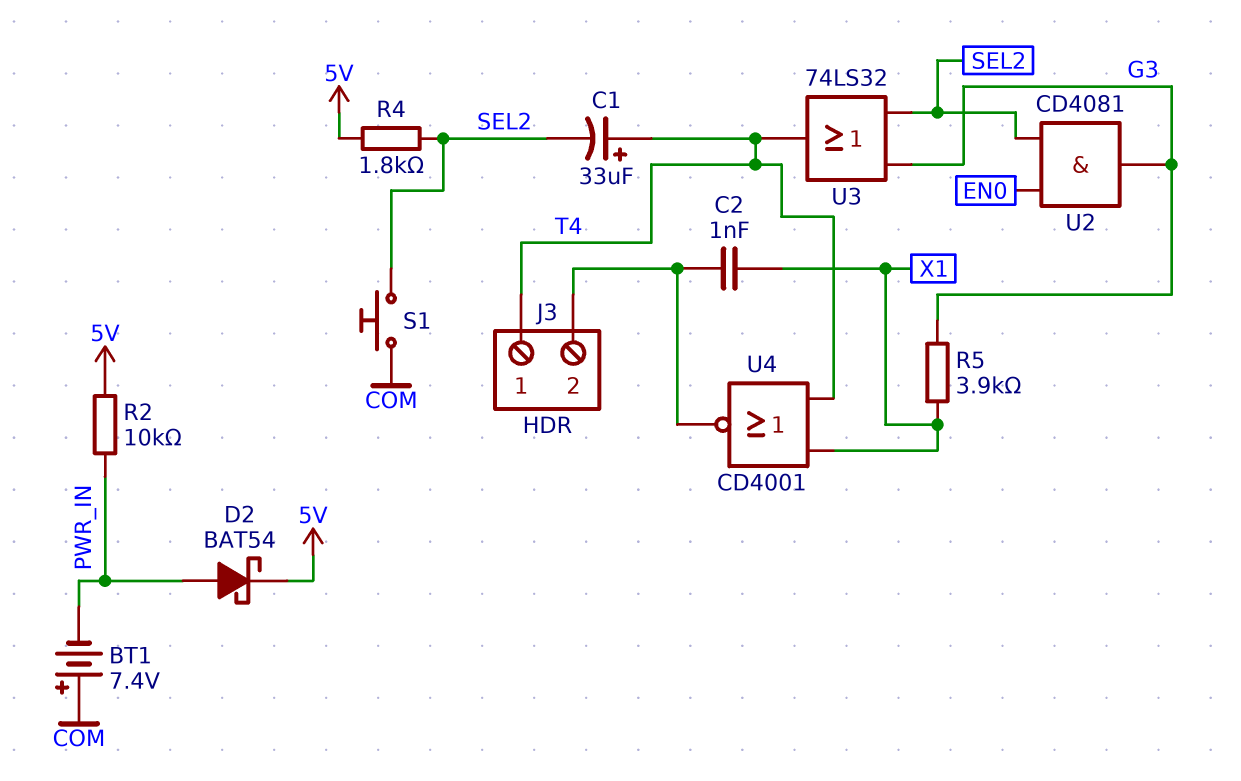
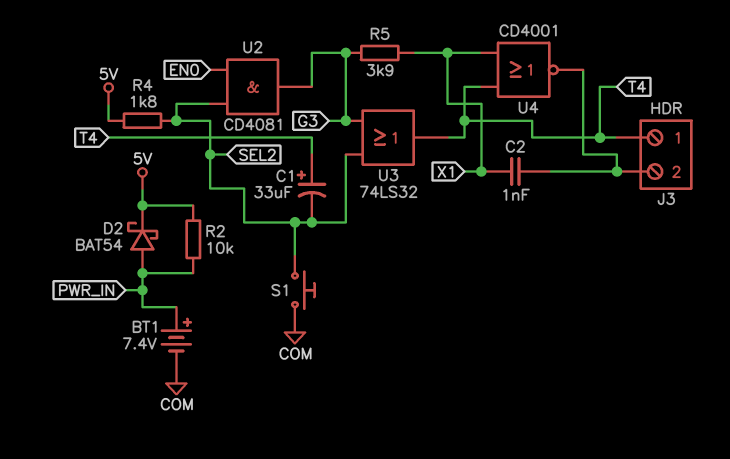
BT1: 7.4V (plus COM, minus PWR_IN) -> 7.4V (plus PWR_IN, minus COM)

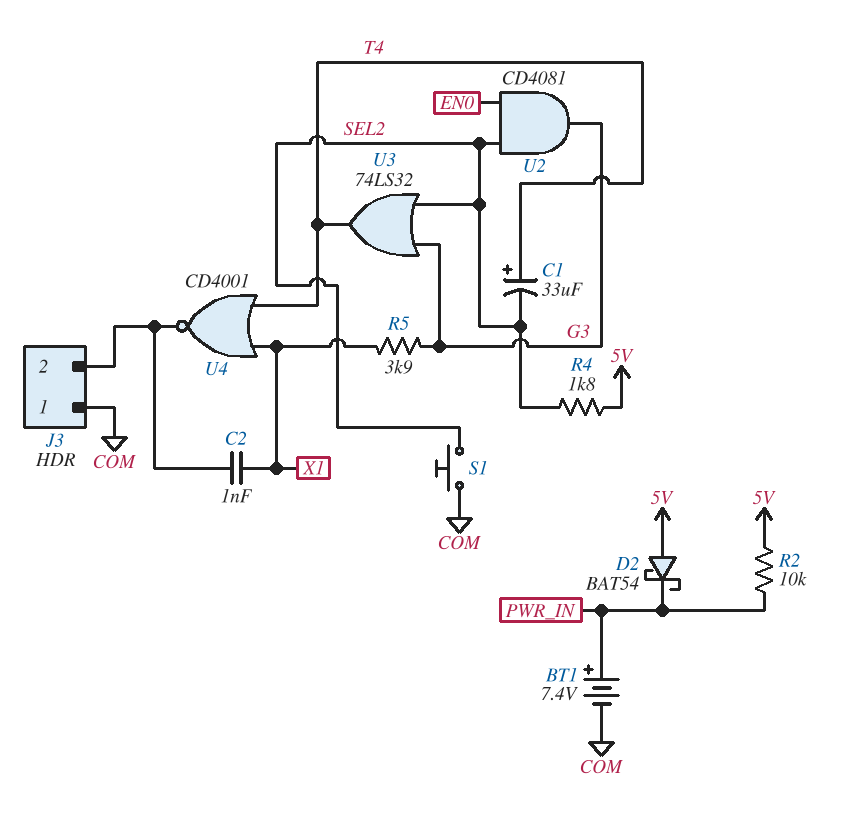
D2: schottky BAT54 (A PWR_IN, K 5V) -> schottky BAT54 (A 5V, K PWR_IN)
J3 pin 1: T4 -> COM

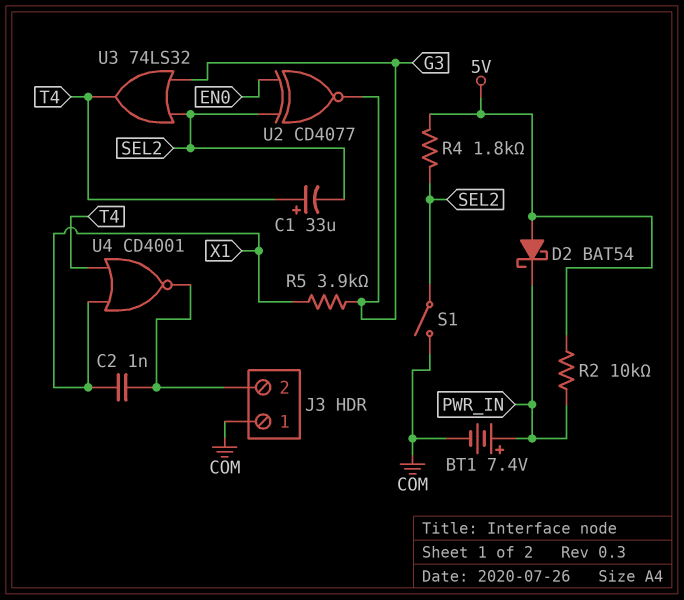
S1: button (COM, SEL2) -> switch (COM, SEL2)
U2: AND CD4081 (in EN0, in SEL2, out G3) -> XNOR CD4077 (in EN0, in SEL2, out G3)

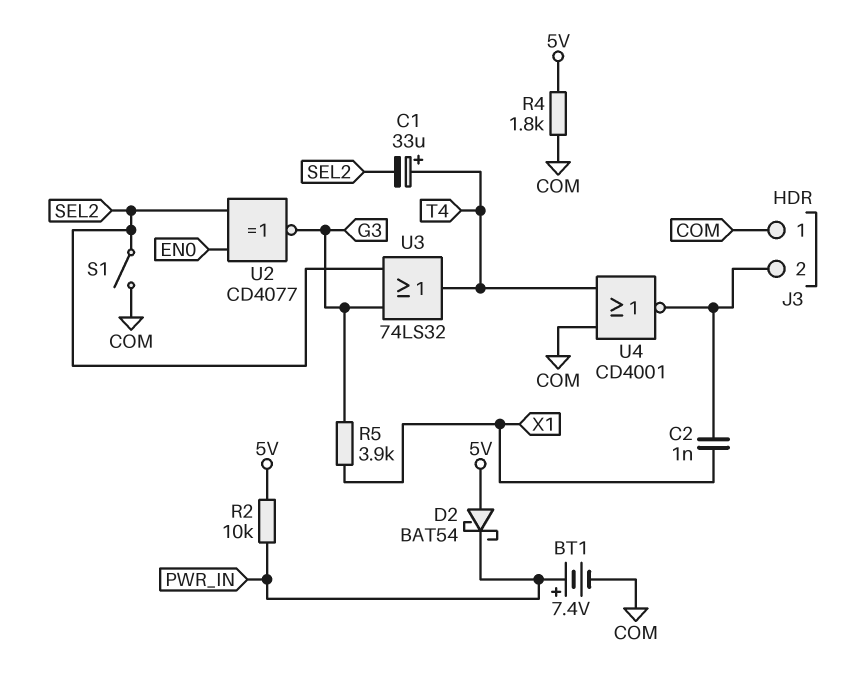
R4: 1.8k (5V, SEL2) -> 1.8k (5V, COM)
U4: NOR CD4001 (in T4, in X1, out J3/2) -> NOR CD4001 (in COM, in T4, out J3/2)

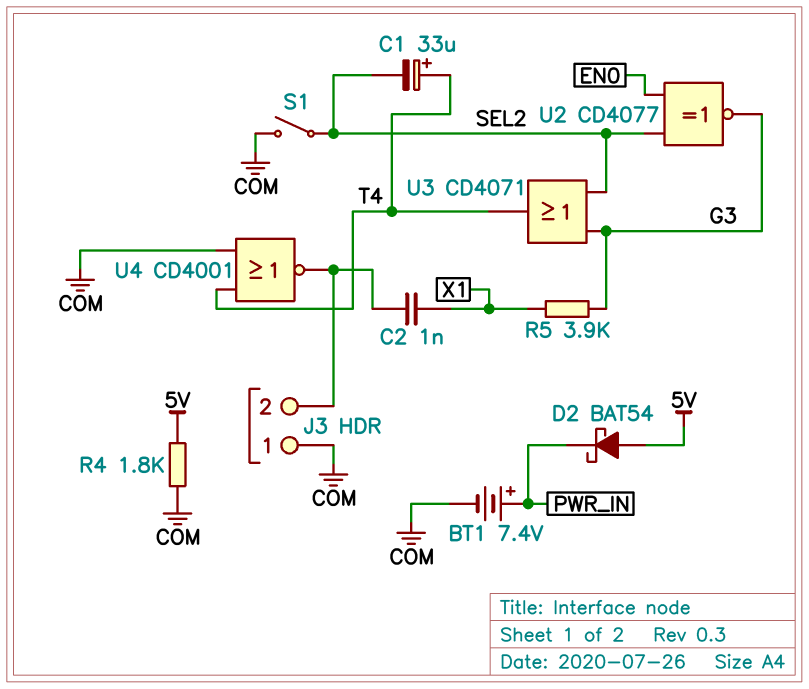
R2: 10k (5V, PWR_IN) -> none
U3: OR 74LS32 (in G3, in SEL2, out T4) -> OR CD4071 (in G3, in SEL2, out T4)

